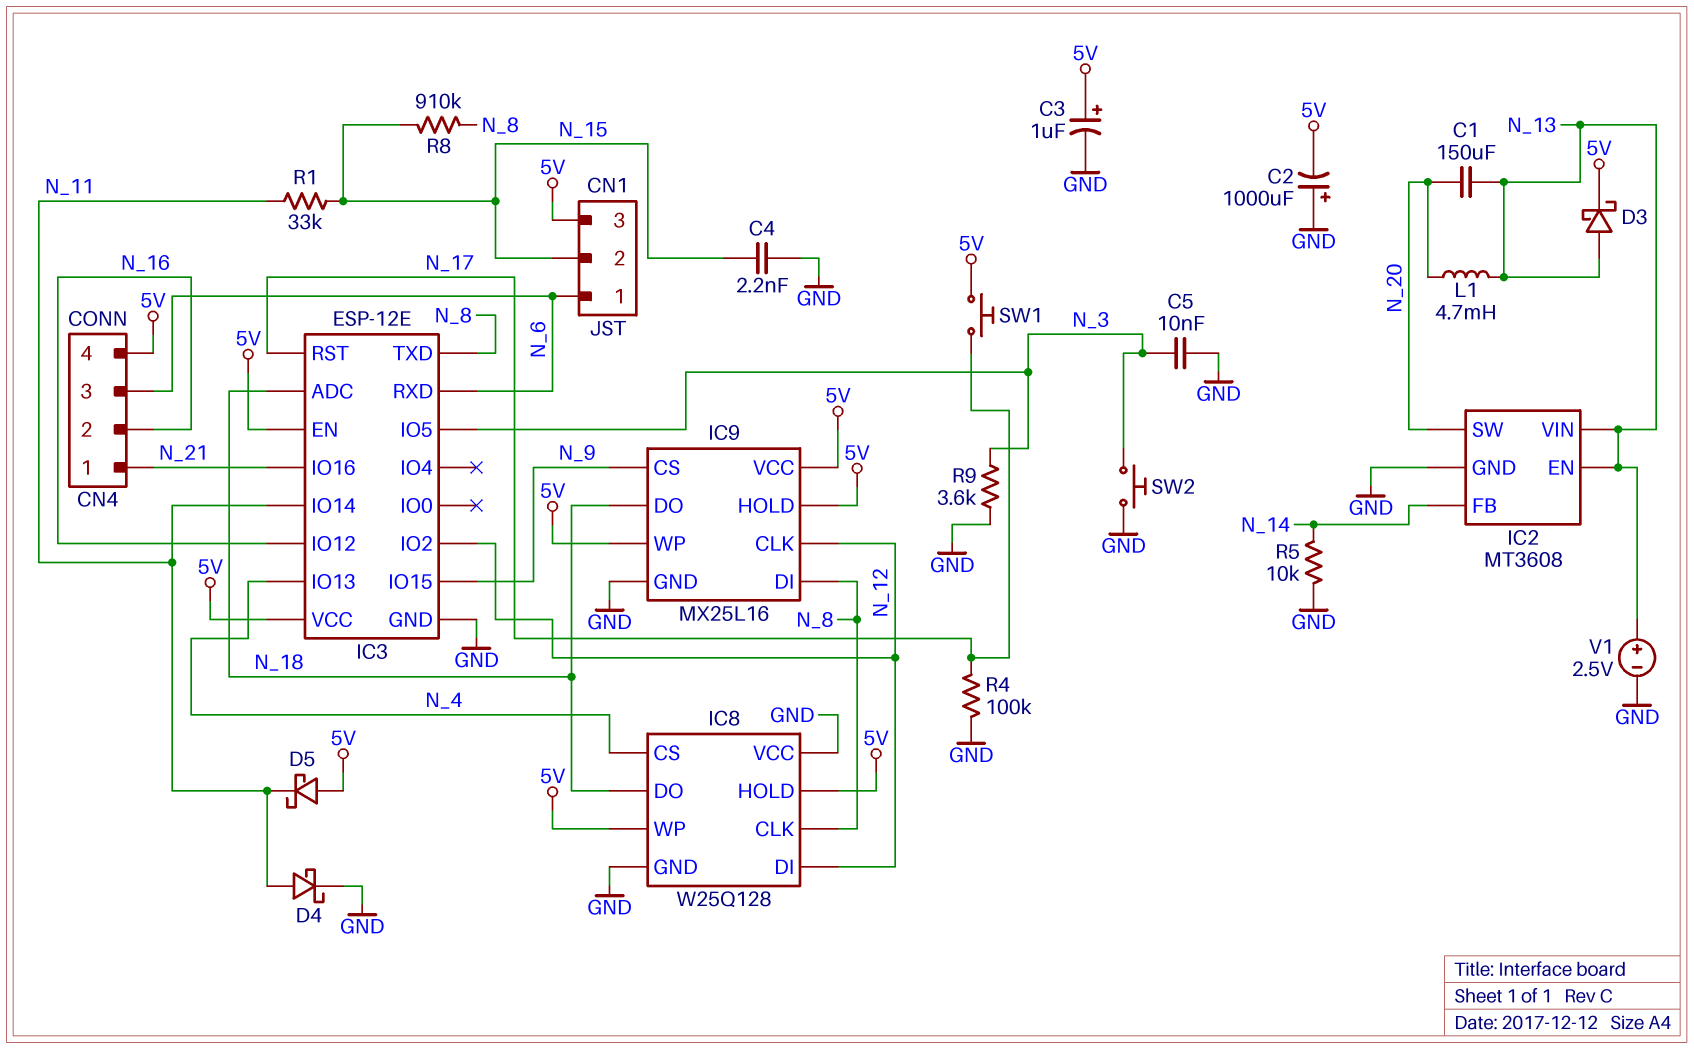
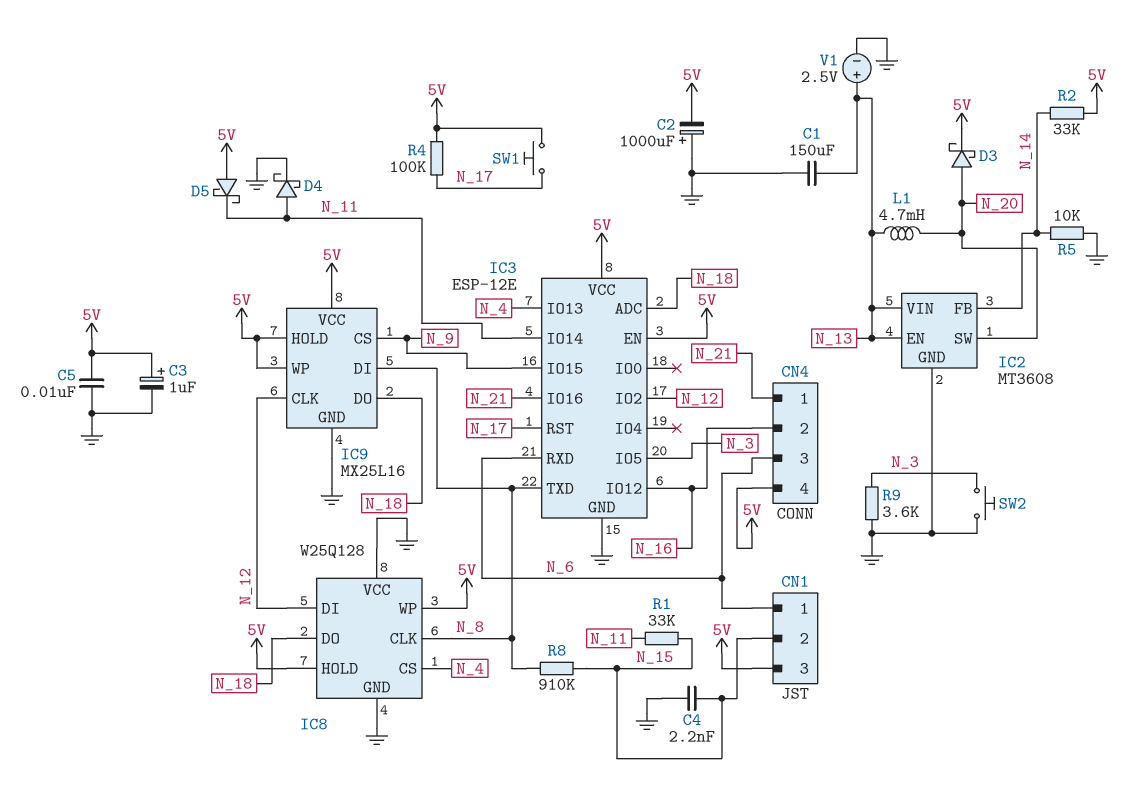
C1: 150uF (N_13, N_20) -> 150uF (GND, N_13)
C5: 10nF (GND, N_3) -> 10nF (5V, GND)
D3: schottky (A N_13, K 5V) -> schottky (A N_20, K 5V)
R2: none -> 33k (5V, N_14)
R4: 100k (GND, N_17) -> 100k (5V, N_17)

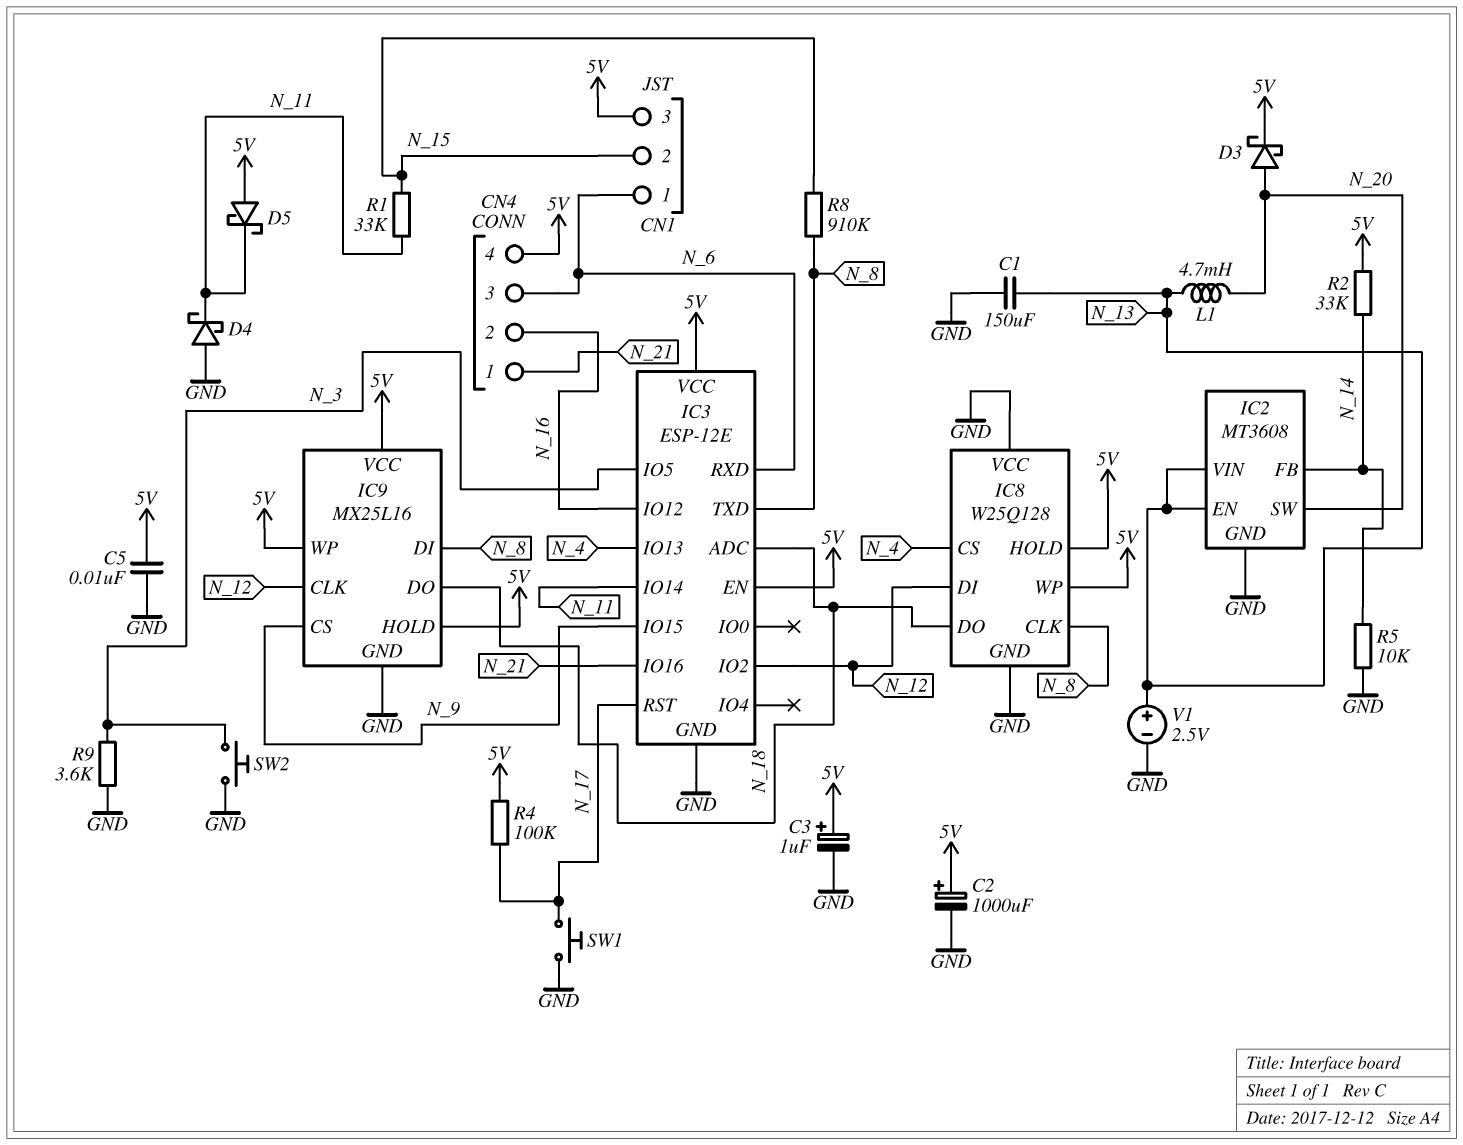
C2: 1000uF (plus GND, minus 5V) -> 1000uF (plus 5V, minus GND)
C4: 2.2nF (GND, N_15) -> none
D4: schottky (A N_11, K GND) -> schottky (A GND, K N_11)
SW1: button (5V, N_17) -> button (GND, N_17)

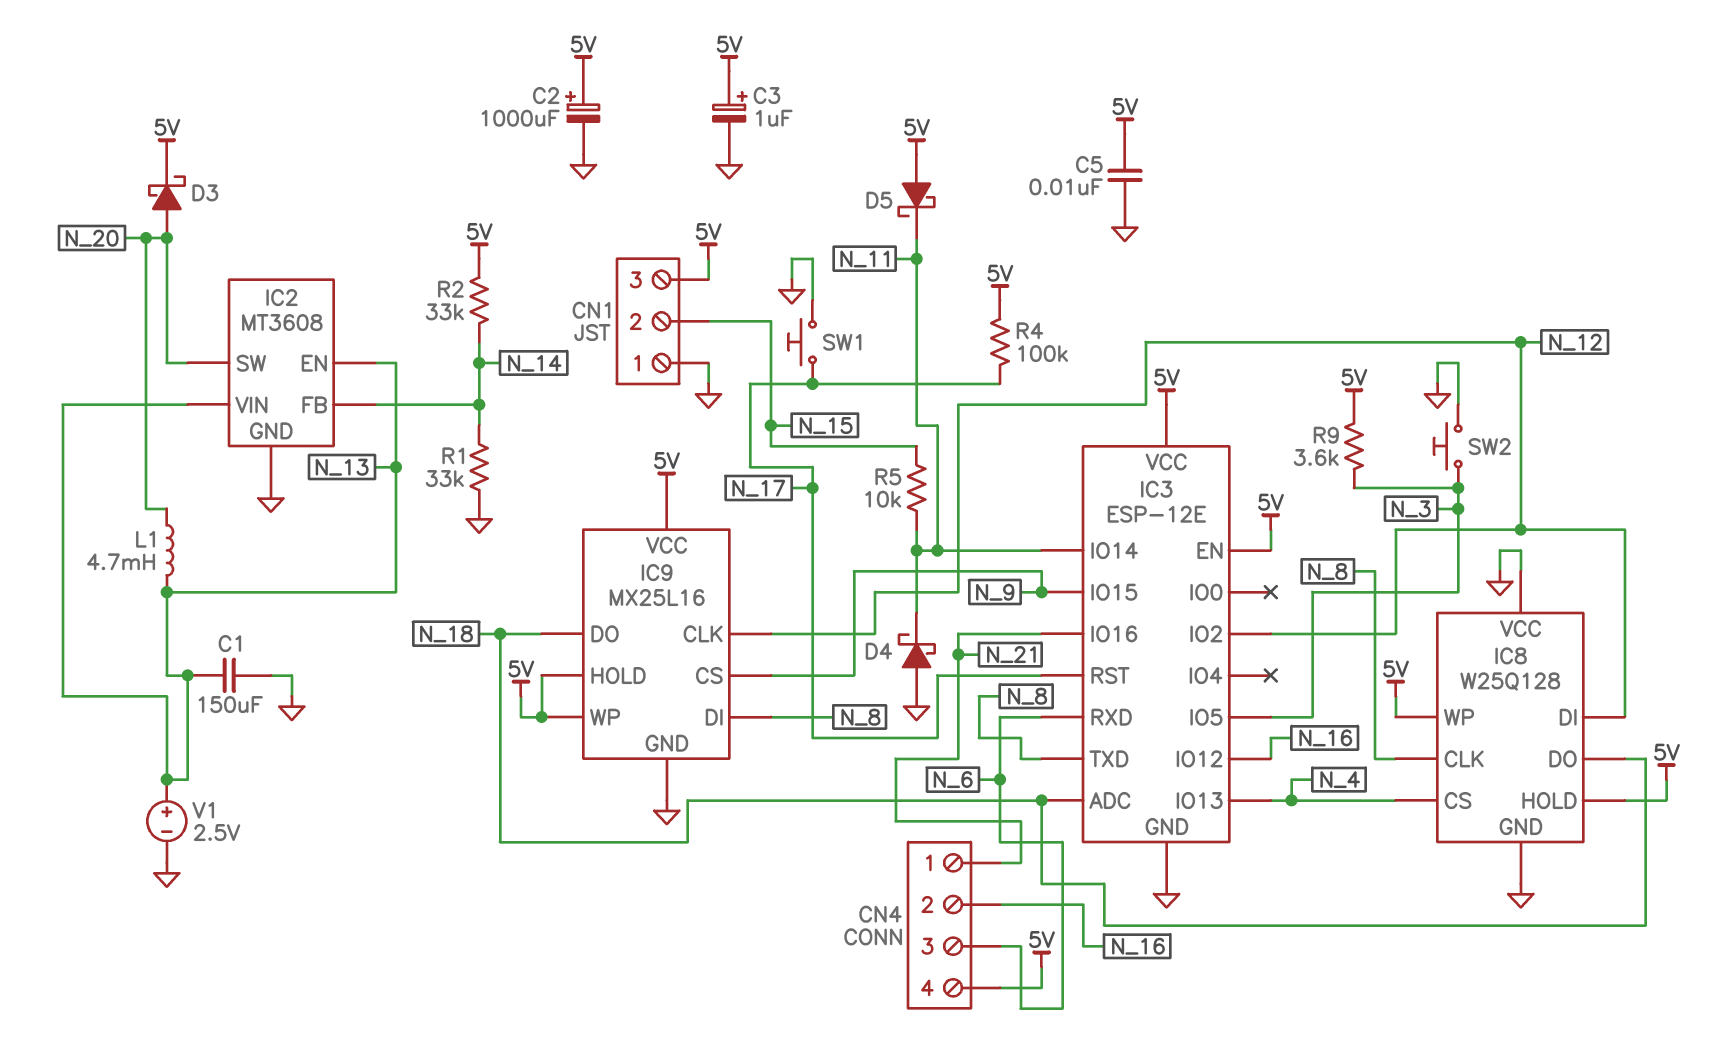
CN1 pin 1: N_6 -> GND
R1: 33k (N_11, N_15) -> 33k (GND, N_14)
R5: 10k (GND, N_14) -> 10k (N_11, N_15)
R8: 910k (N_8, N_15) -> none
R9: 3.6k (GND, N_3) -> 3.6k (5V, N_3)

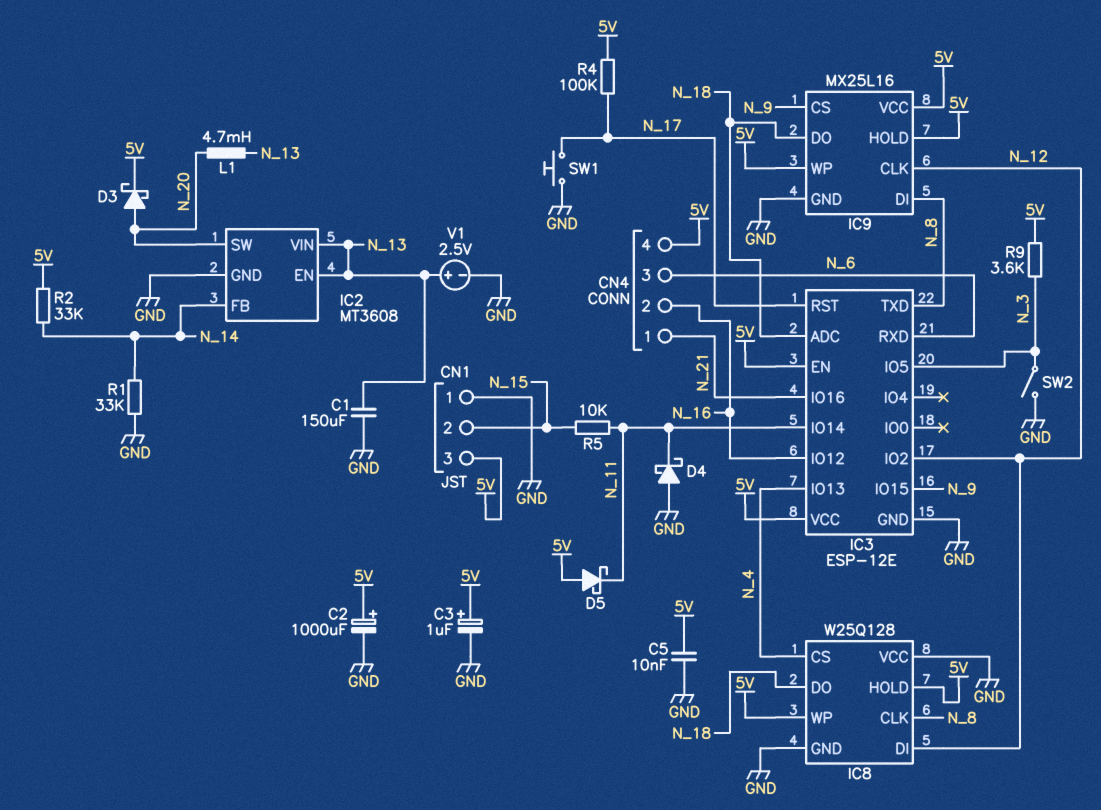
SW2: button (GND, N_3) -> switch (GND, N_3)

